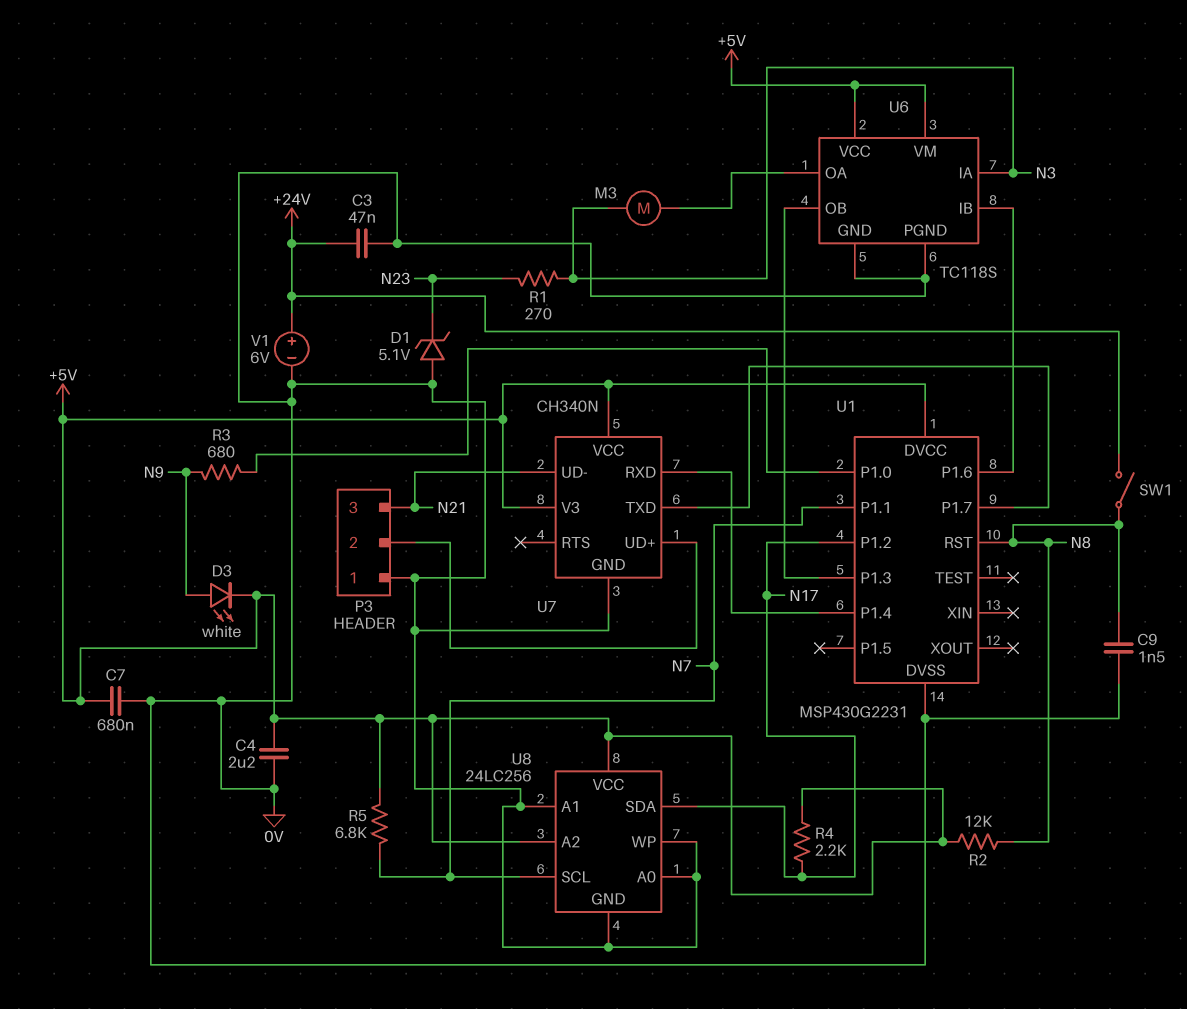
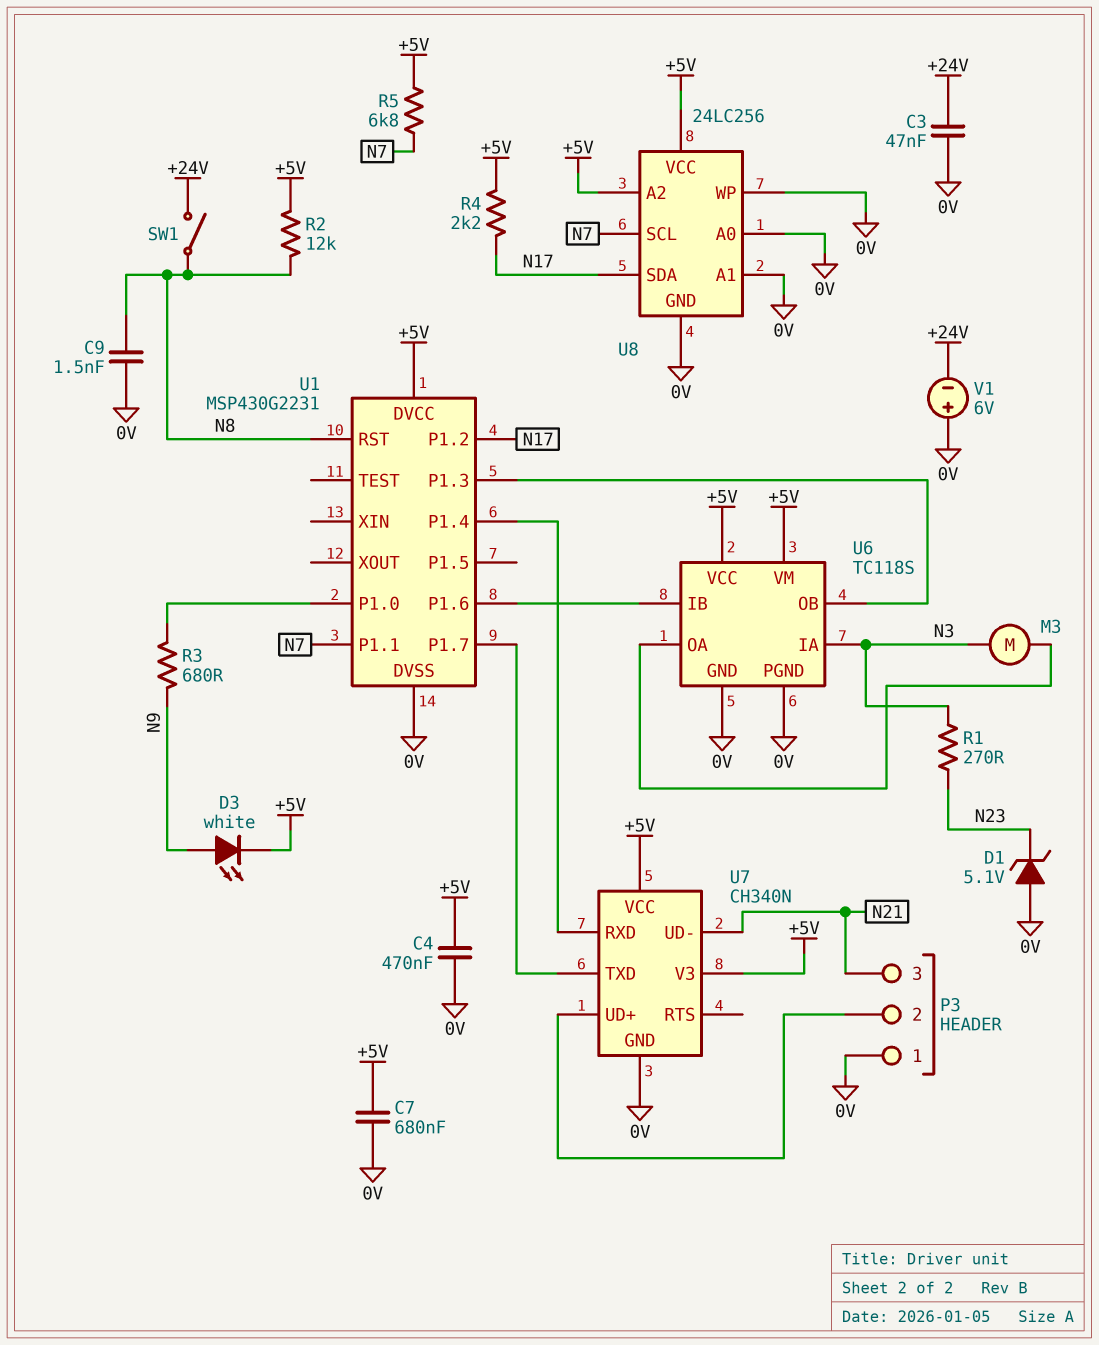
C4: 2.2uF (+5V, 0V) -> 470nF (+5V, 0V)
V1: 6V (plus +24V, minus 0V) -> 6V (plus 0V, minus +24V)

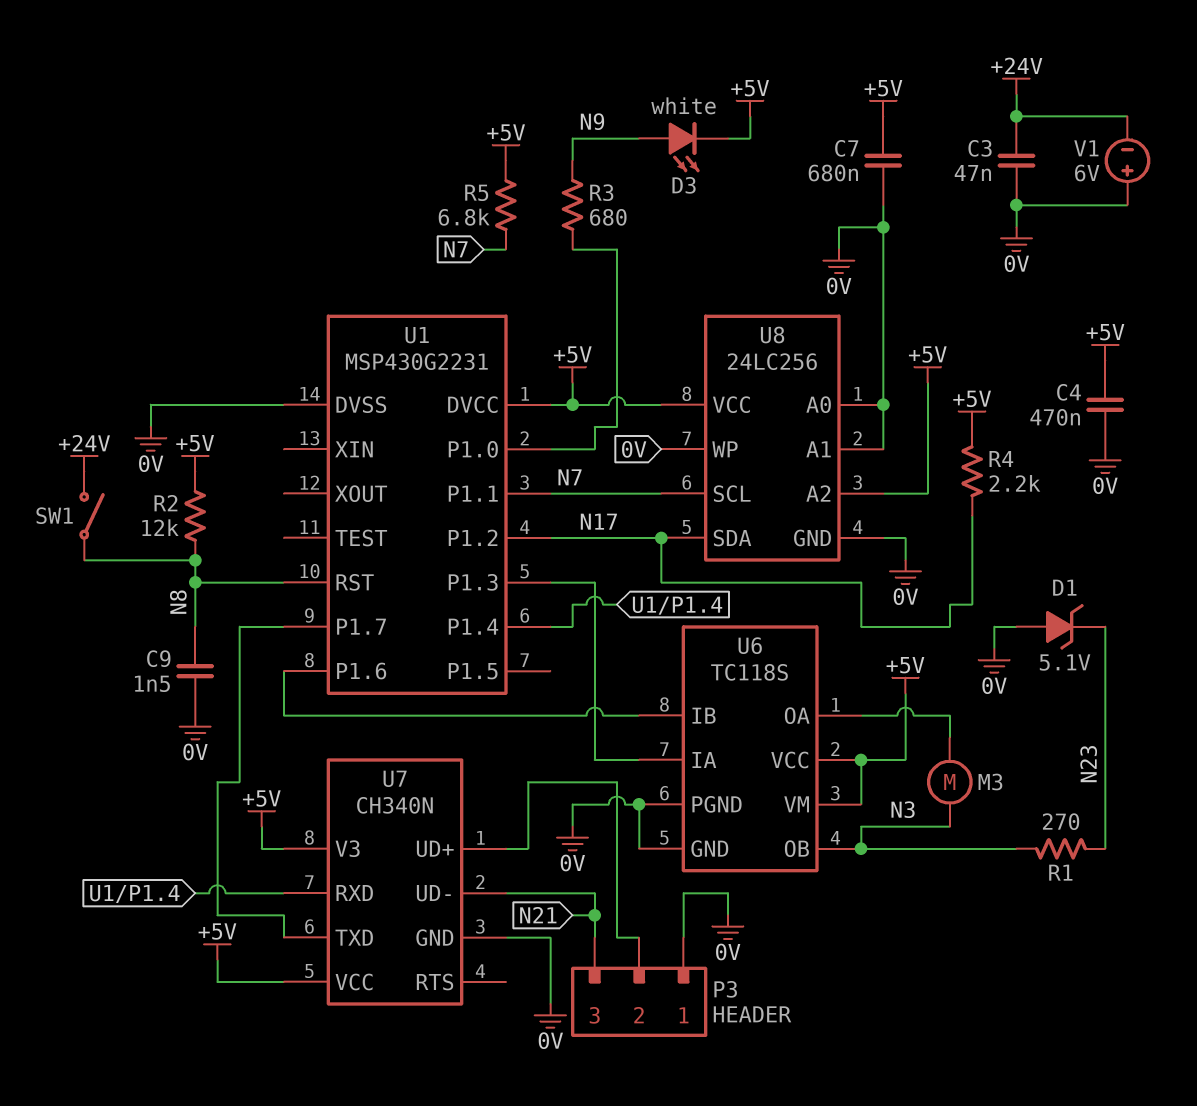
U6 pin IA: N3 -> U1/P1.3
U6 pin OB: U1/P1.3 -> N3

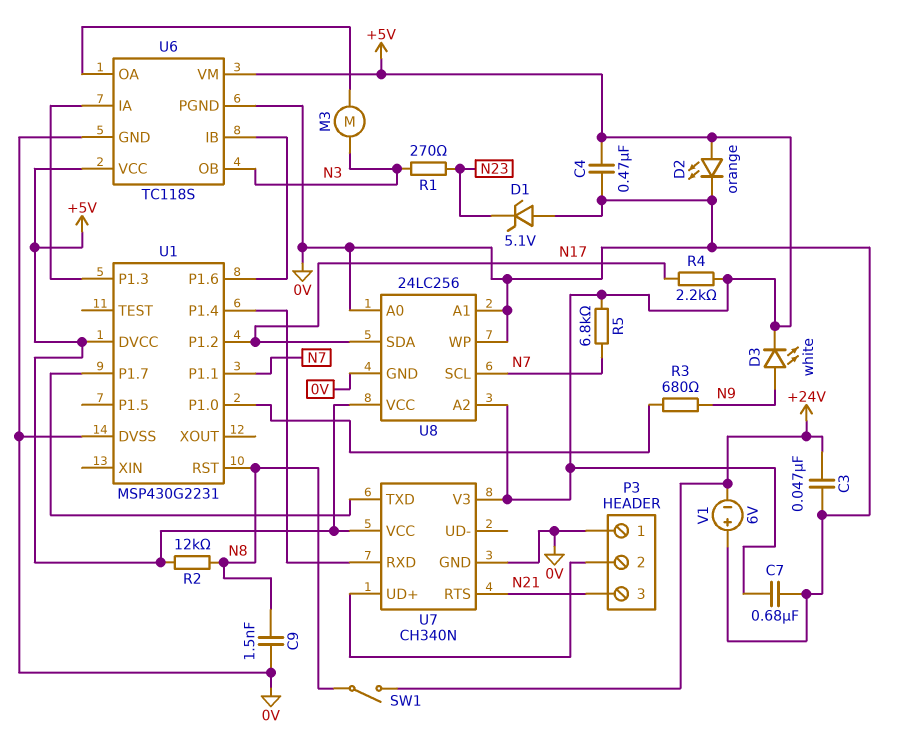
D2: none -> LED orange (A +5V, K 0V)
U7 pin RTS: none -> N21
U7 pin UD-: N21 -> none

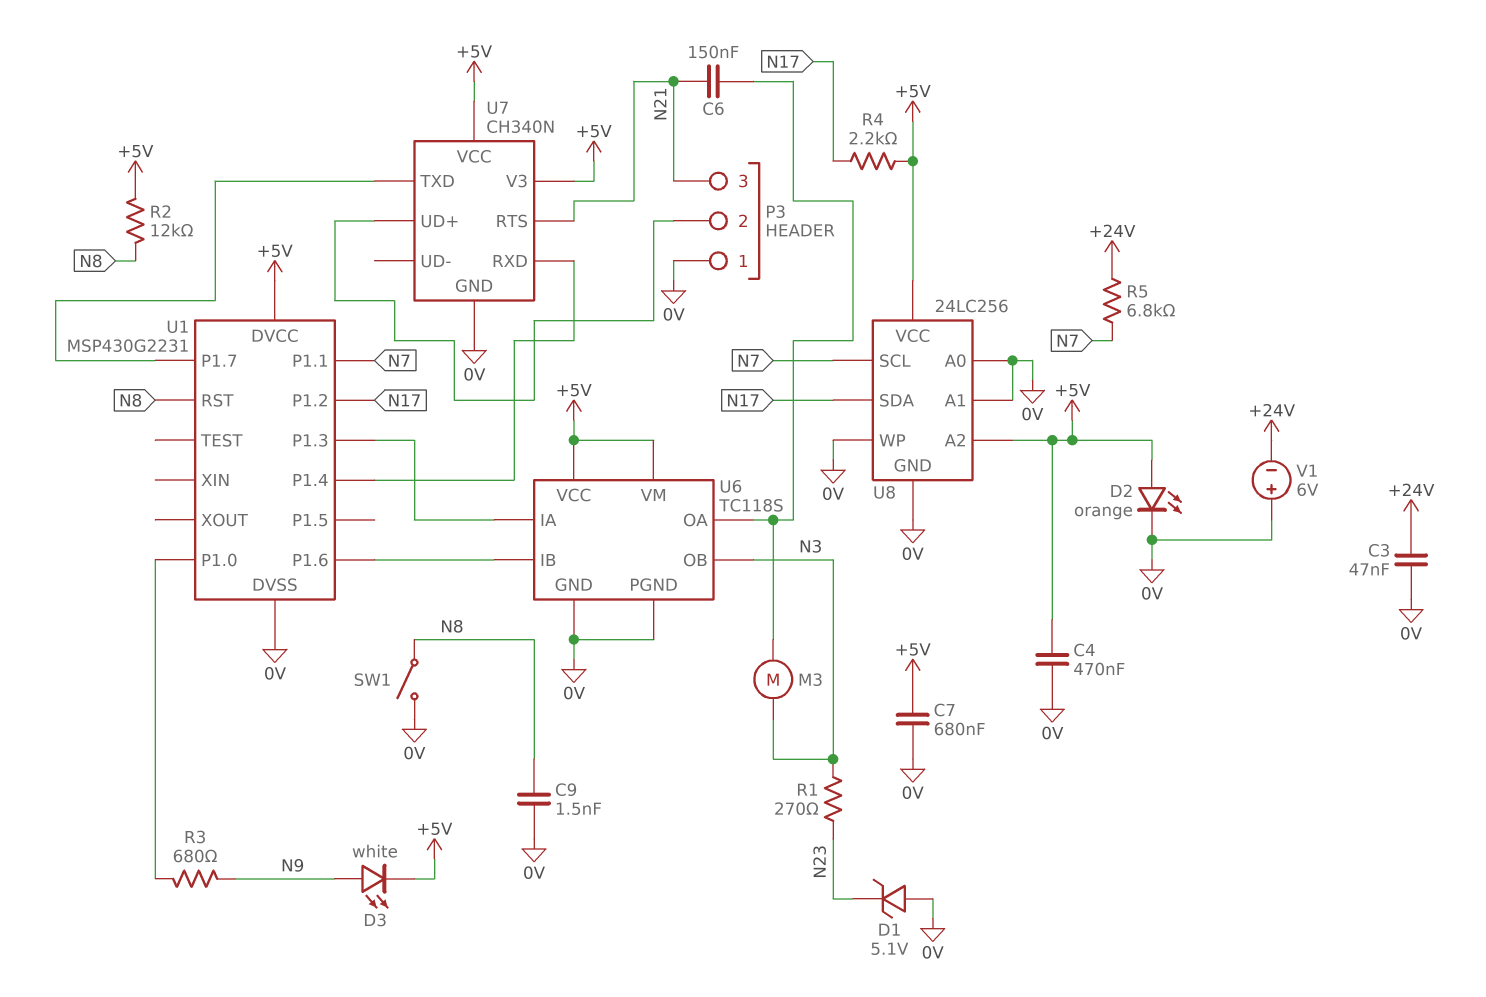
C6: none -> 150nF (N21, U6/OA)
R5: 6.8k (+5V, N7) -> 6.8k (+24V, N7)
SW1: switch (+24V, N8) -> switch (0V, N8)

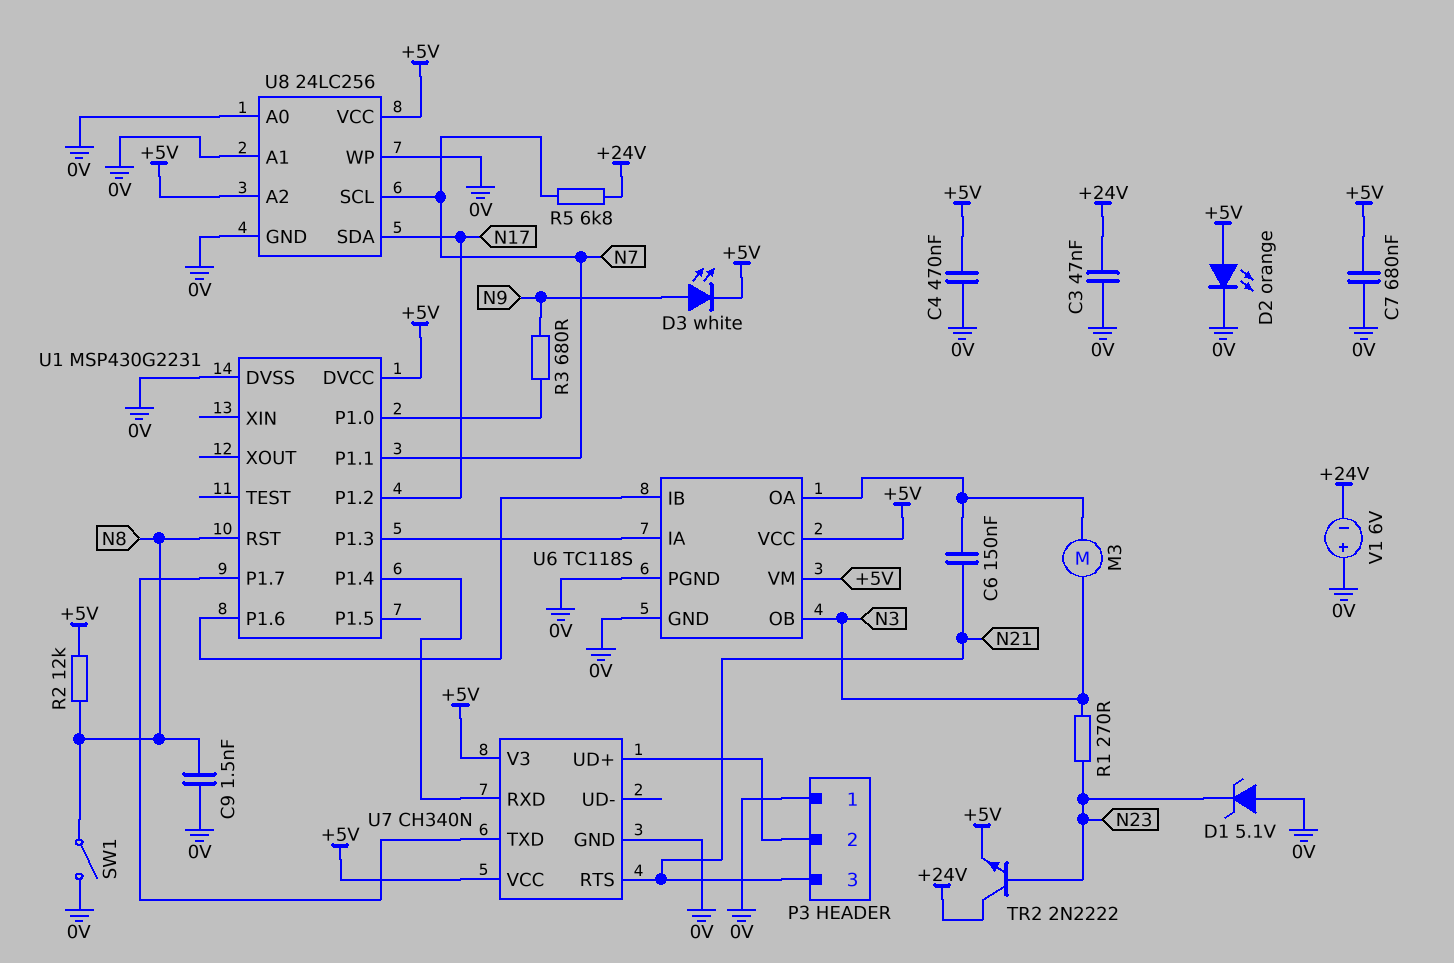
R4: 2.2k (+5V, N17) -> none
TR2: none -> NPN 2N2222 (B N23, C +24V, E +5V)

